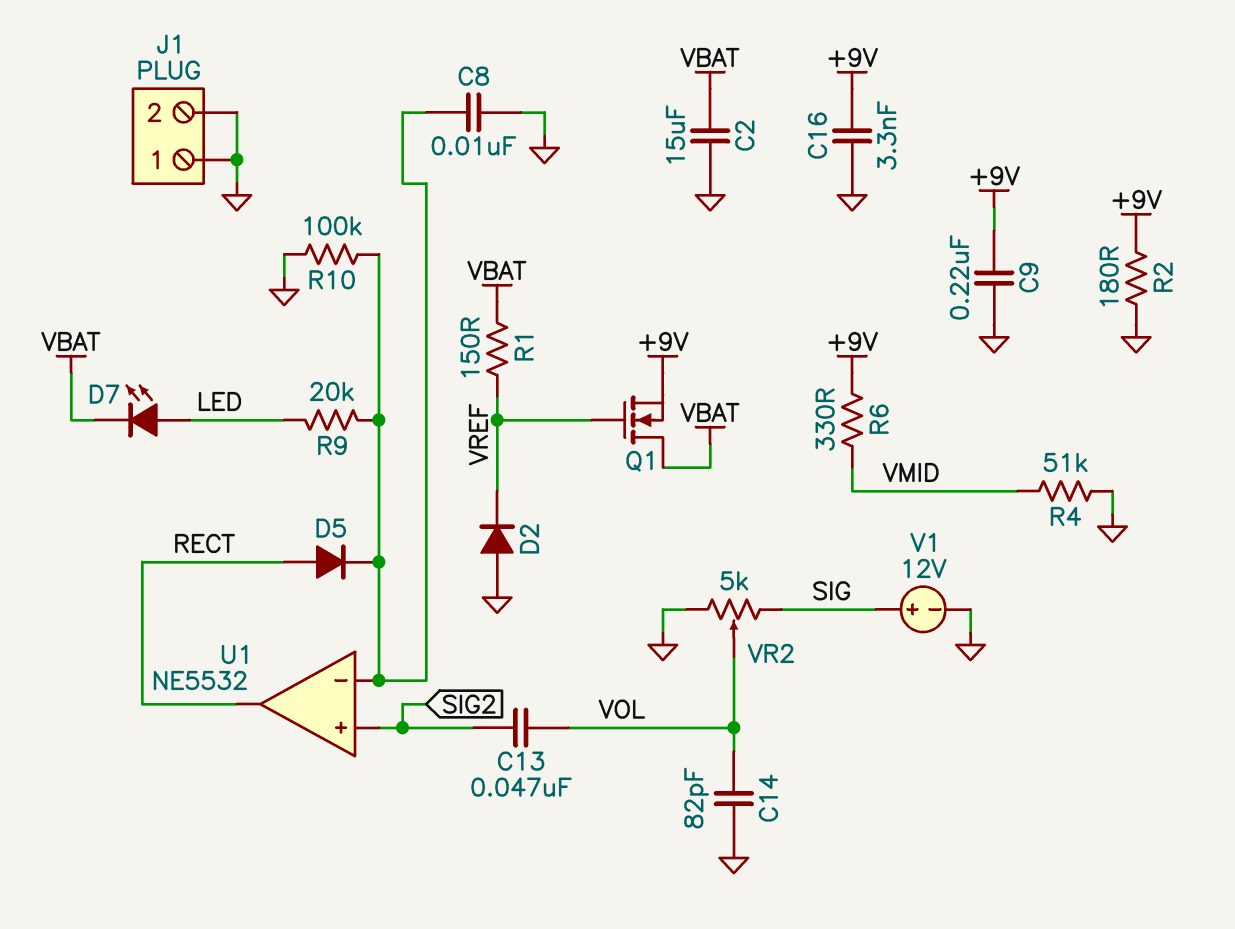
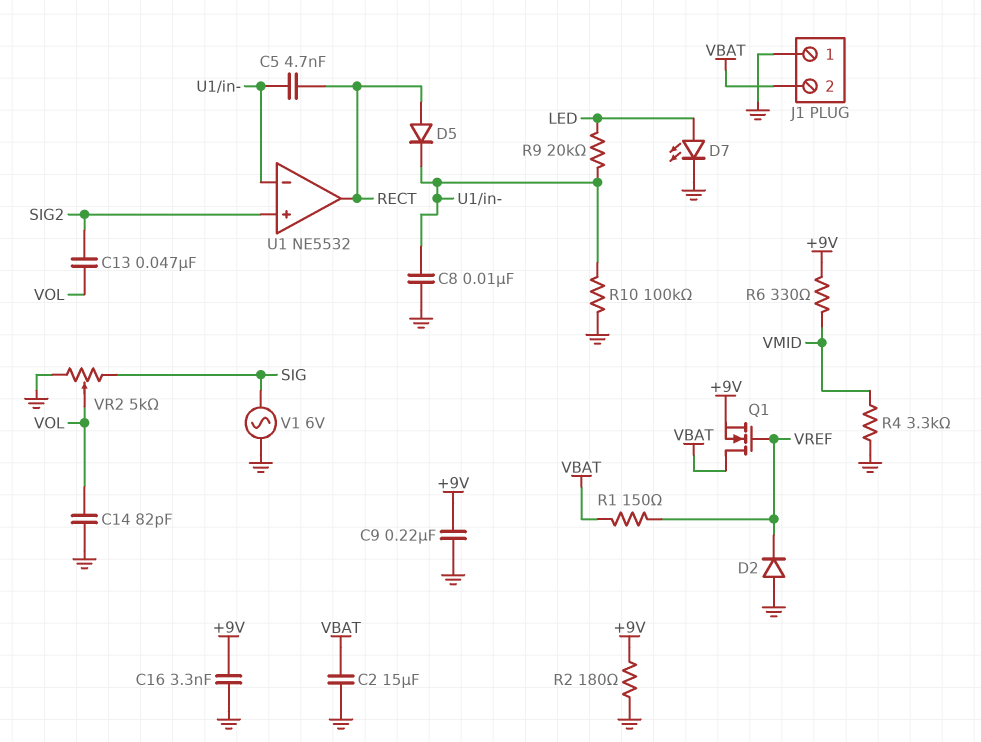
C5: none -> 4.7nF (RECT, U1/in-)
D7: LED (A LED, K VBAT) -> LED (A LED, K GND)
J1 pin 2: GND -> VBAT
R4: 51k (GND, VMID) -> 3.3k (GND, VMID)
V1: 12V (plus SIG, minus GND) -> AC 6V (GND, SIG)

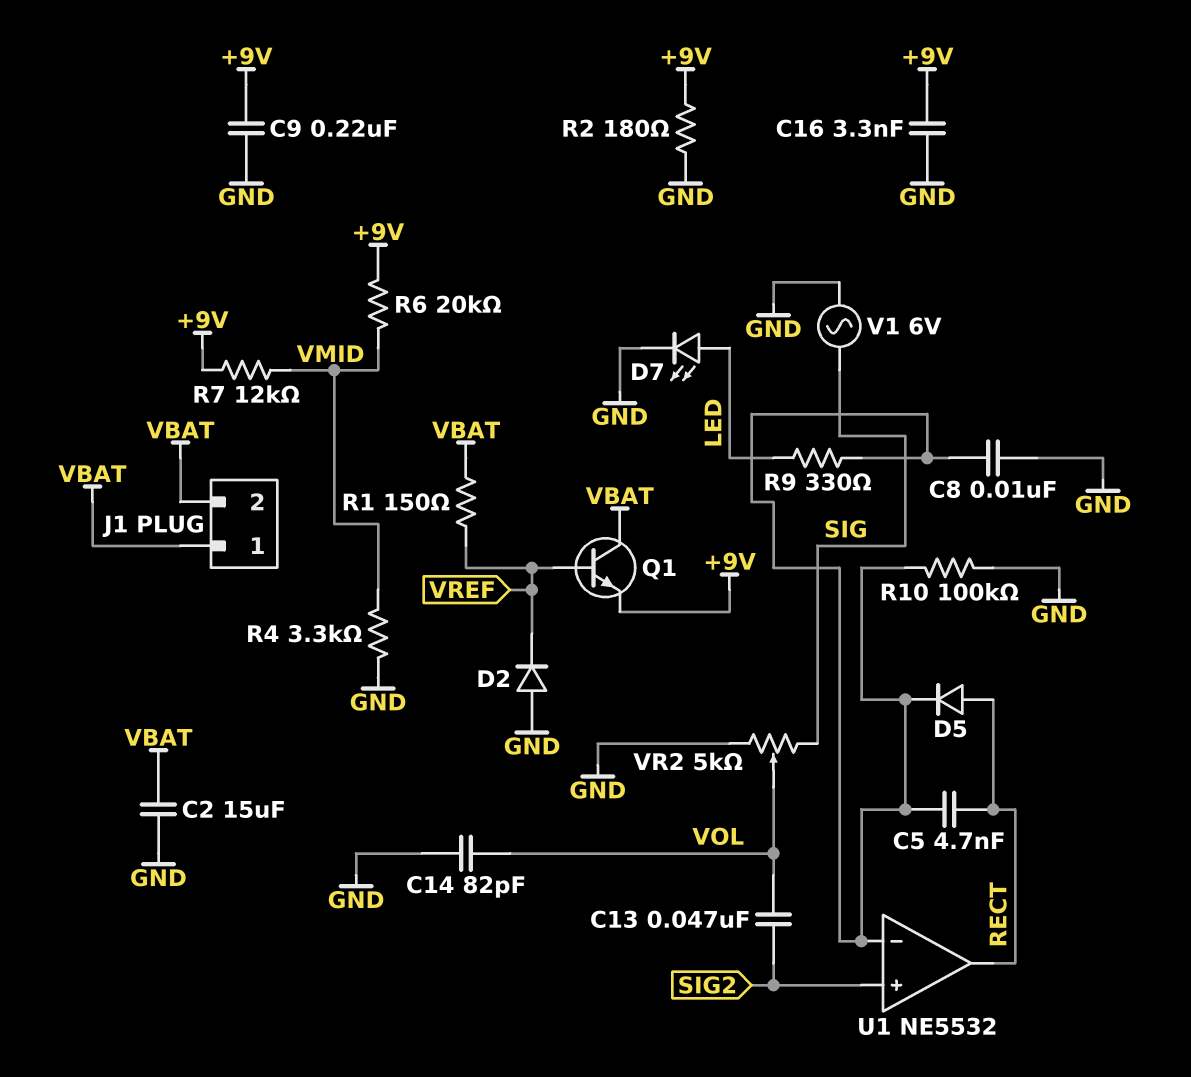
J1 pin 1: GND -> VBAT
Q1: NMOS (G VREF, D VBAT, S +9V) -> NPN (B VREF, C VBAT, E +9V)
R6: 330 (+9V, VMID) -> 20k (+9V, VMID)
R7: none -> 12k (+9V, VMID)
R9: 20k (LED, U1/in-) -> 330 (LED, U1/in-)

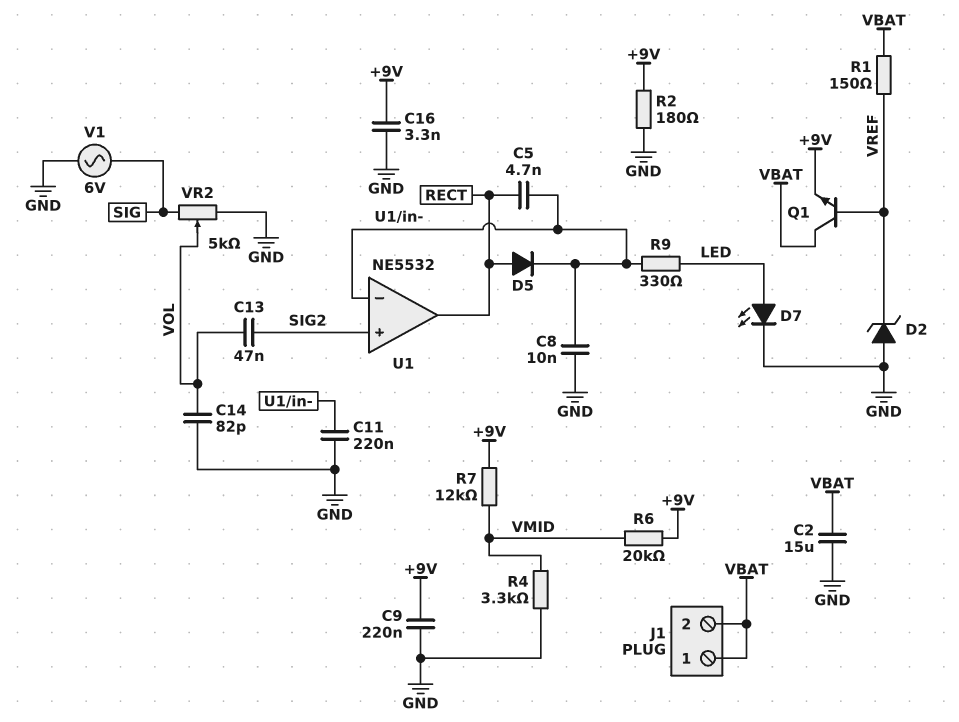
C11: none -> 220nF (GND, U1/in-)
D2: diode (A GND, K VREF) -> zener (A GND, K VREF)
R10: 100k (GND, U1/in-) -> none

